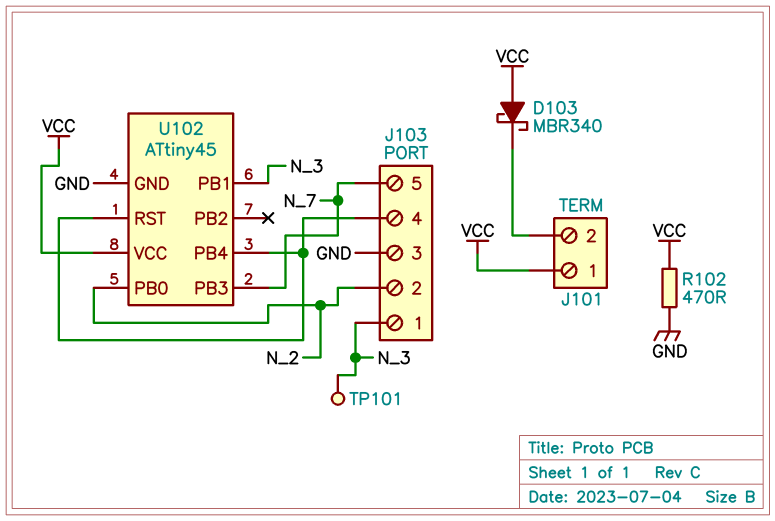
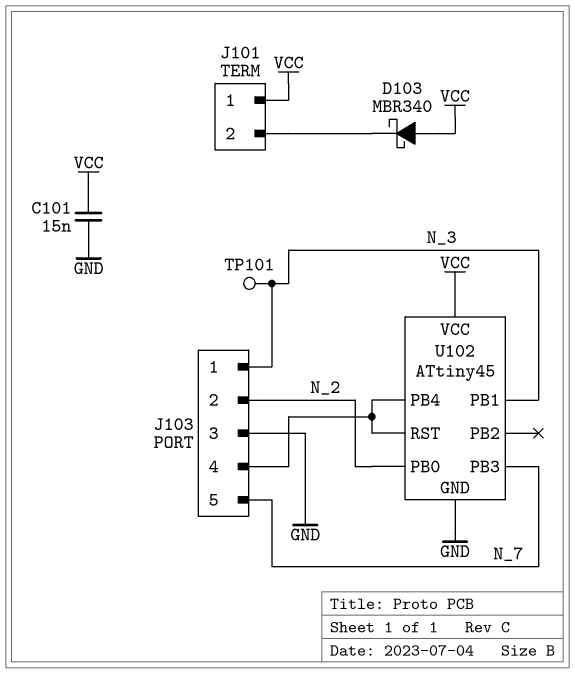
C101: none -> 15nF (GND, VCC)
R102: 470 (GND, VCC) -> none

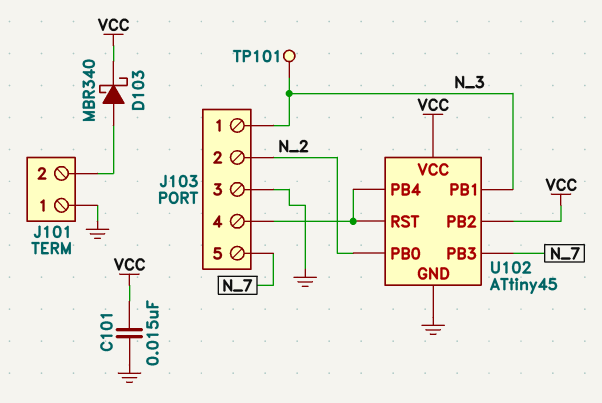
D103: schottky MBR340 (A VCC, K J101/2) -> schottky MBR340 (A J101/2, K VCC)
J101 pin 1: VCC -> GND
U102 pin PB2: none -> VCC

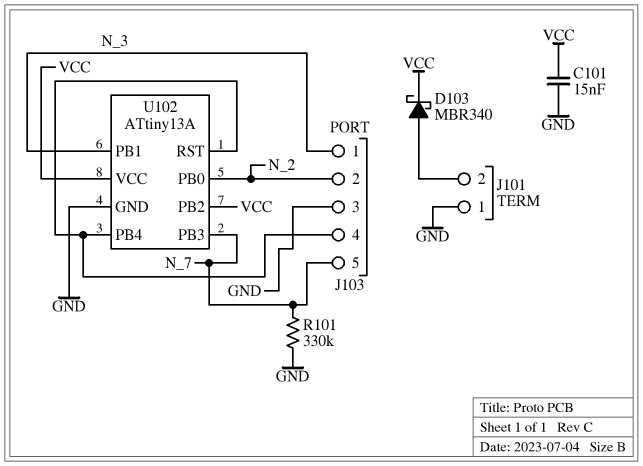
R101: none -> 330k (GND, N_7)
TP101: test point (N_3) -> none
U102: ATtiny45 -> ATtiny13A

